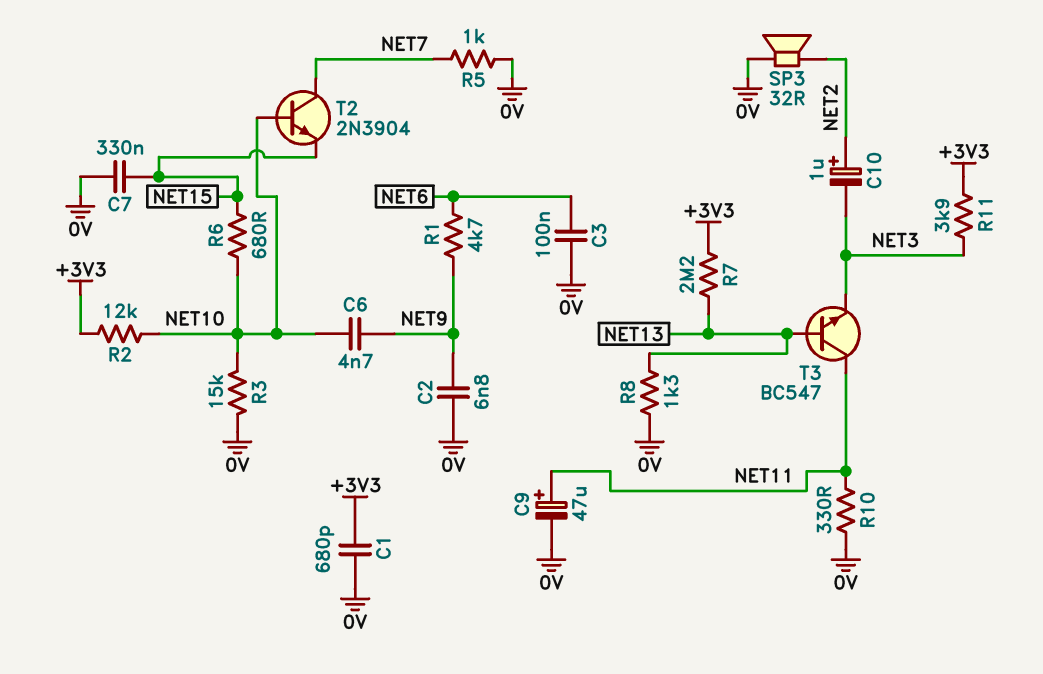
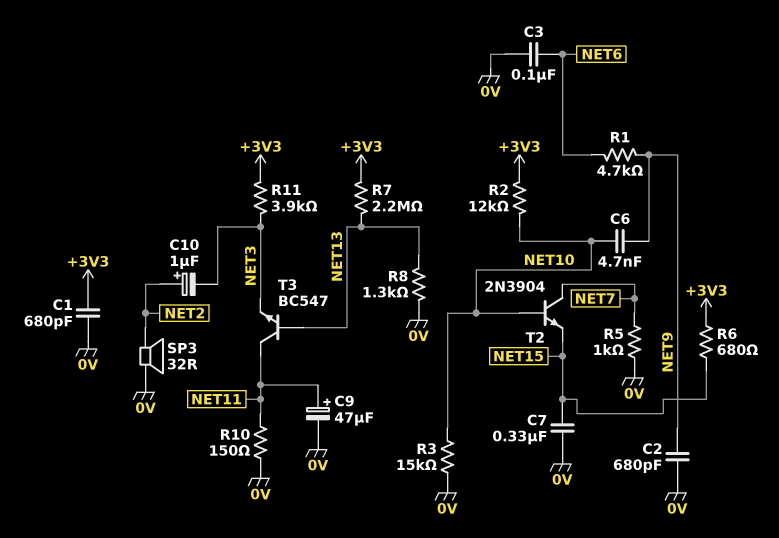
C2: 6.8nF (0V, NET9) -> 680pF (0V, NET9)
R6: 680 (NET10, NET15) -> 680 (+3V3, NET15)
R10: 330 (0V, NET11) -> 150 (0V, NET11)

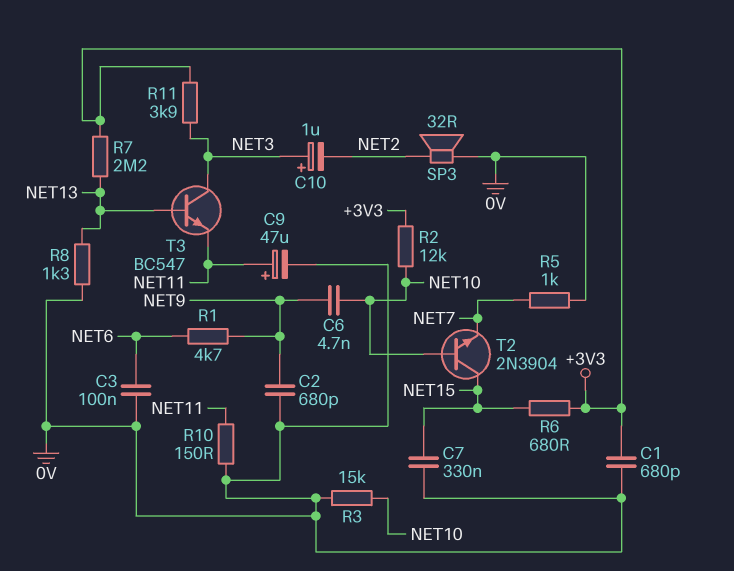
C10: 1uF (plus NET2, minus NET3) -> 1uF (plus NET3, minus NET2)
T2: NPN 2N3904 (B NET10, C NET7, E NET15) -> NPN 2N3904 (B NET10, C NET15, E NET7)
T3: NPN BC547 (B NET13, C NET11, E NET3) -> NPN BC547 (B NET13, C NET3, E NET11)

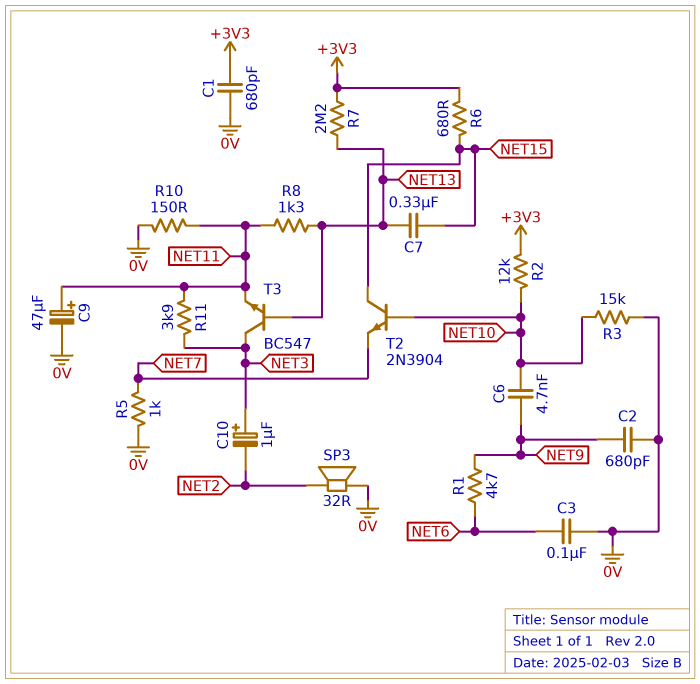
C7: 330nF (0V, NET15) -> 330nF (NET13, NET15)
R8: 1.3k (0V, NET13) -> 1.3k (NET11, NET13)
R11: 3.9k (+3V3, NET3) -> 3.9k (NET3, NET11)

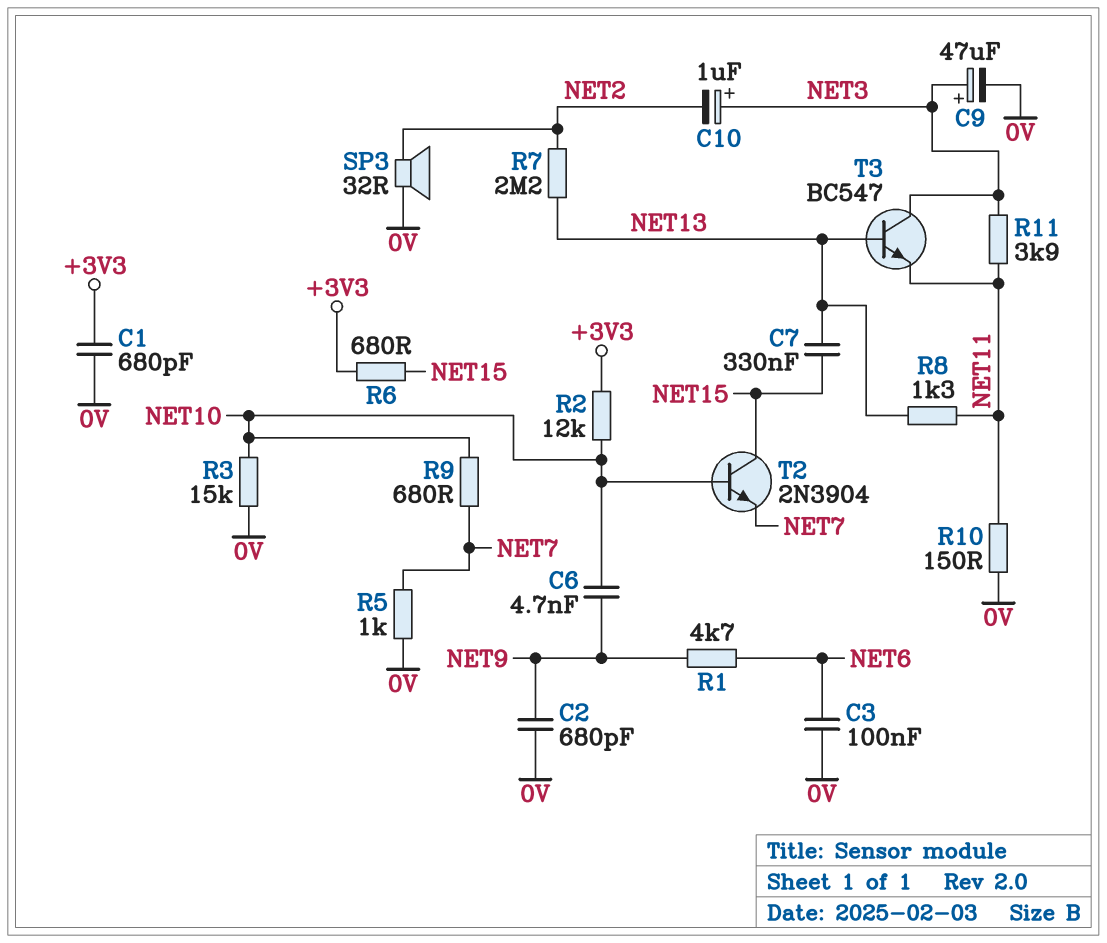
C9: 47uF (plus NET11, minus 0V) -> 47uF (plus NET3, minus 0V)
R7: 2.2M (+3V3, NET13) -> 2.2M (NET2, NET13)
R9: none -> 680 (NET7, NET10)

